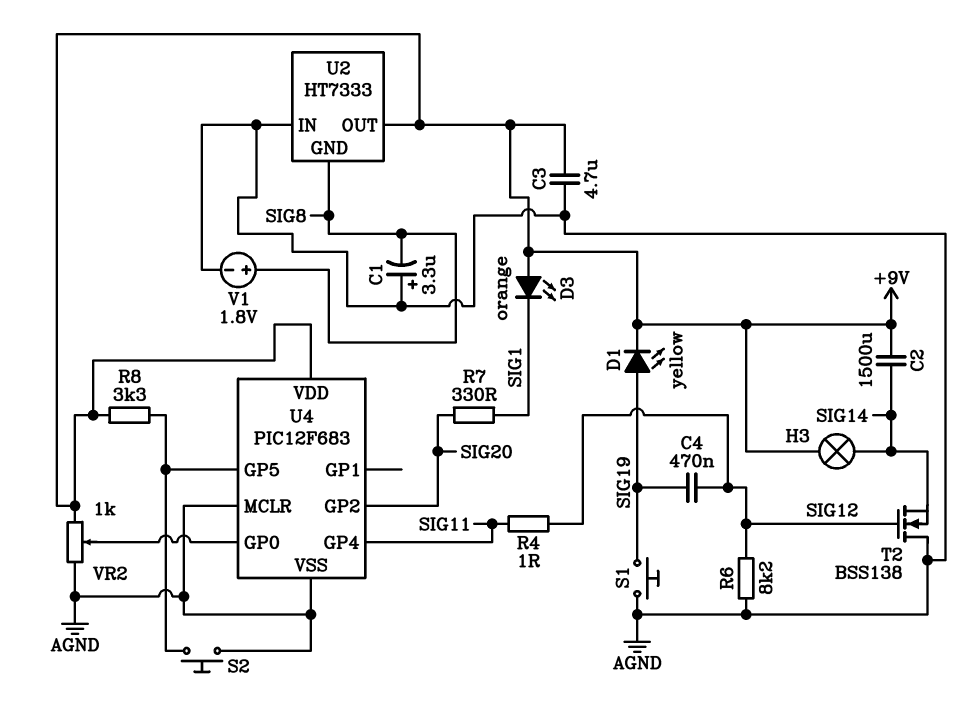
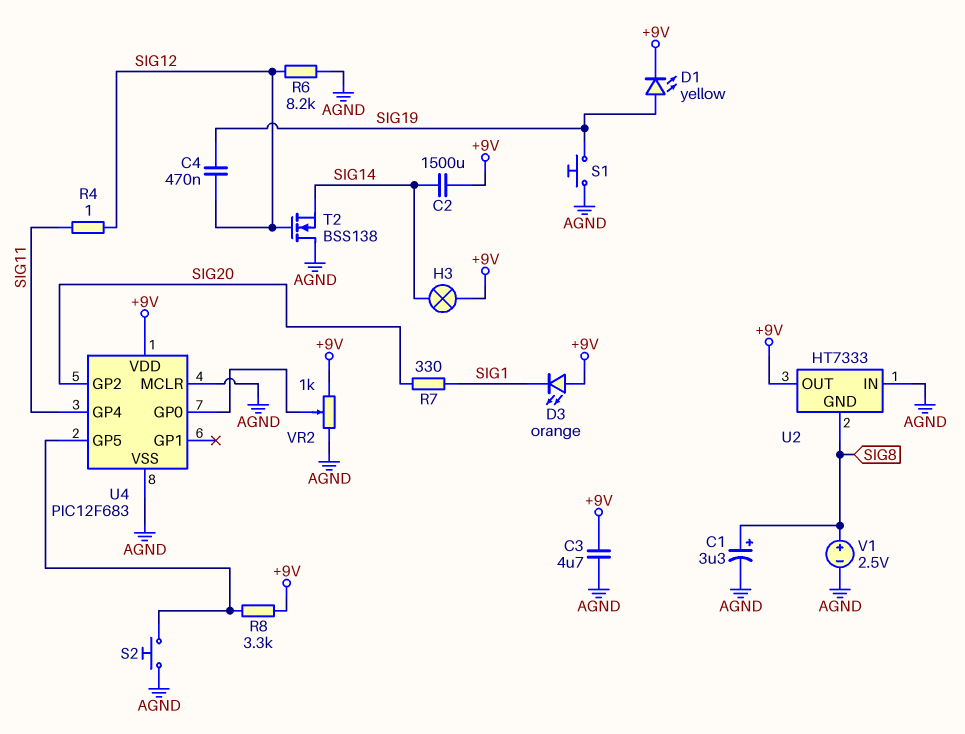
C1: 3.3uF (plus AGND, minus SIG8) -> 3.3uF (plus SIG8, minus AGND)
V1: 1.8V (plus SIG8, minus AGND) -> 2.5V (plus SIG8, minus AGND)

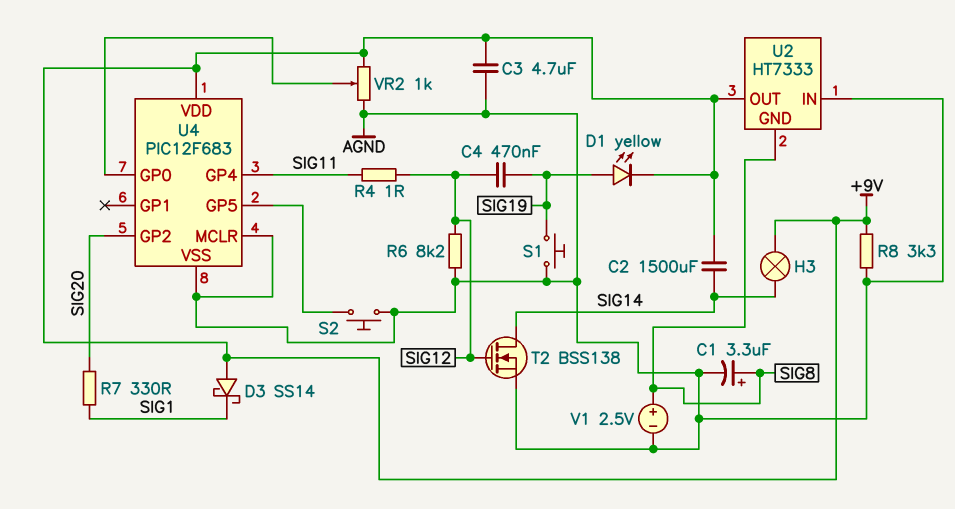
D3: LED orange (A +9V, K SIG1) -> schottky SS14 (A +9V, K SIG1)
R8: 3.3k (+9V, U4/GP5) -> 3.3k (+9V, AGND)
T2: NMOS BSS138 (G SIG12, D AGND, S SIG14) -> NMOS BSS138 (G SIG12, D SIG14, S AGND)

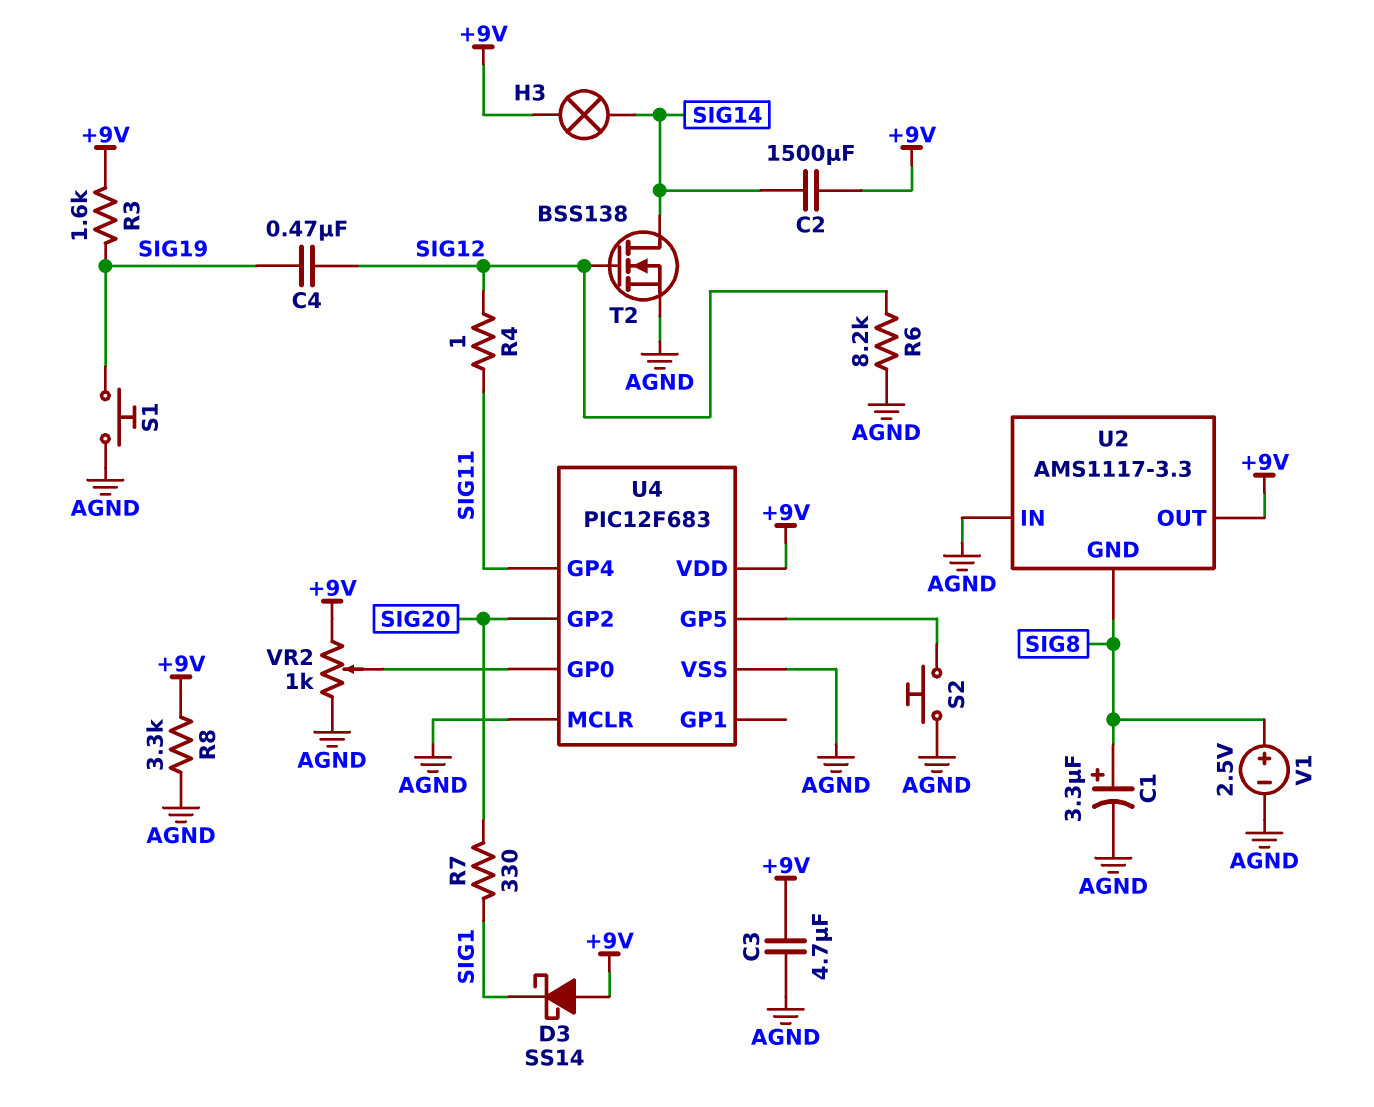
D1: LED yellow (A SIG19, K +9V) -> none
R3: none -> 1.6k (+9V, SIG19)
U2: HT7333 -> AMS1117-3.3

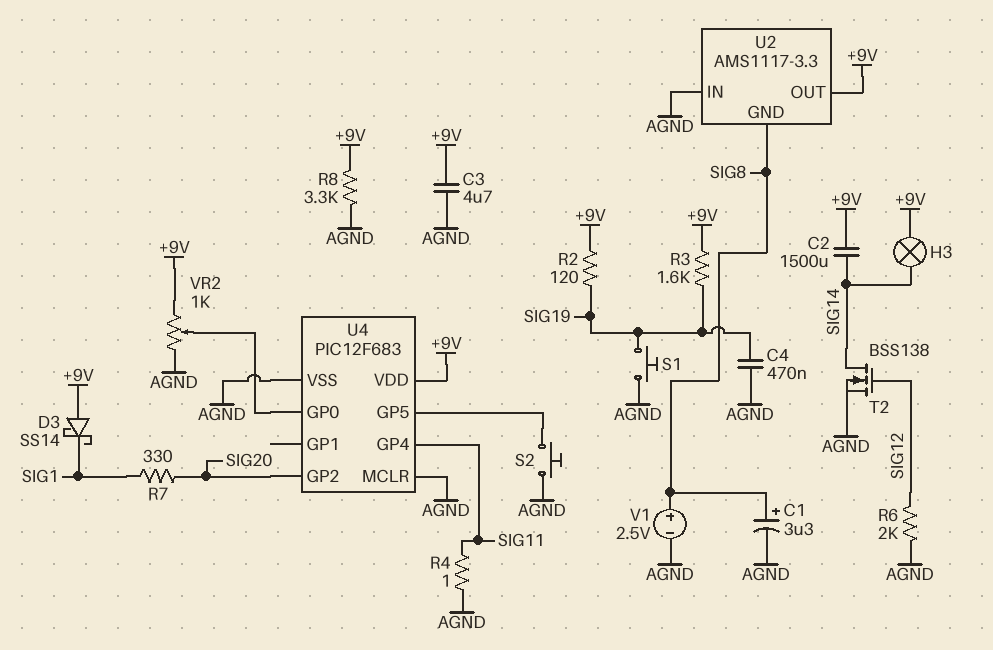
C4: 470nF (SIG12, SIG19) -> 470nF (AGND, SIG19)
R2: none -> 120 (+9V, SIG19)
R4: 1 (SIG11, SIG12) -> 1 (AGND, SIG11)
R6: 8.2k (AGND, SIG12) -> 2k (AGND, SIG12)

